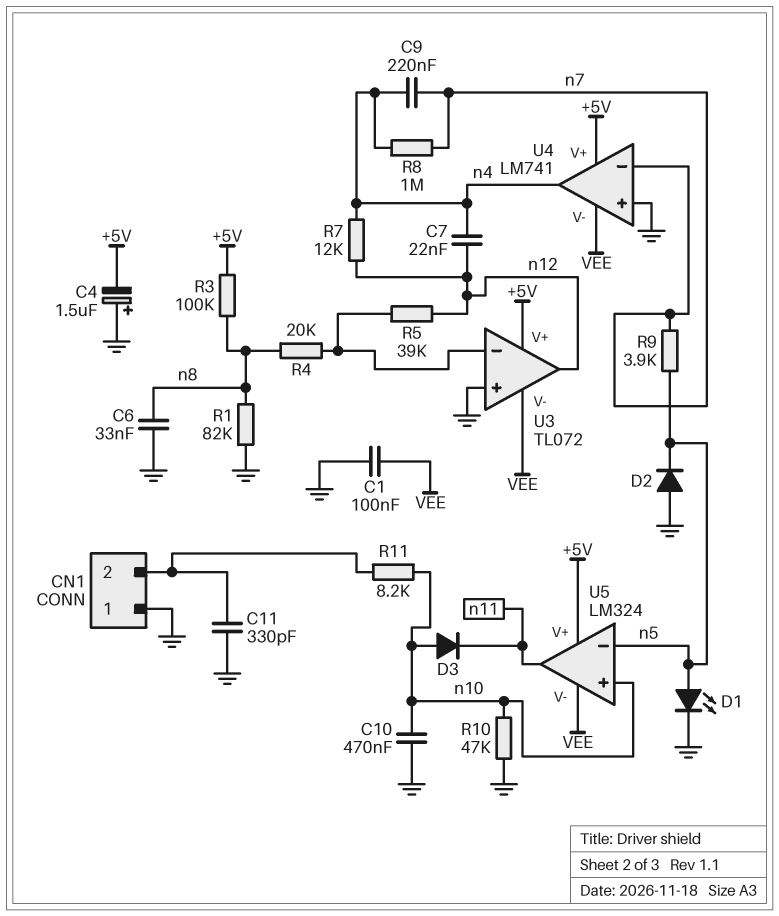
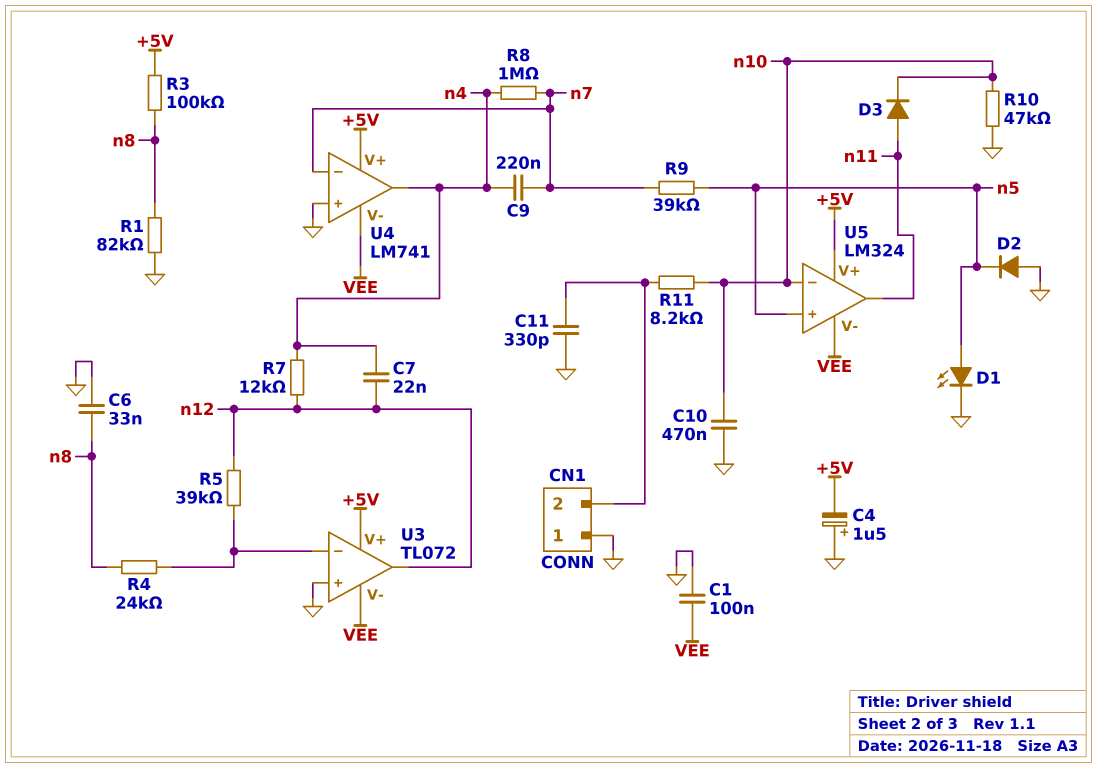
D3: diode (A n10, K n11) -> diode (A n11, K n10)
R4: 20k (U3/in-, n8) -> 24k (U3/in-, n8)
R9: 3.9k (n5, n7) -> 39k (n5, n7)
U5 pin in+: n10 -> n5
U5 pin in-: n5 -> n10

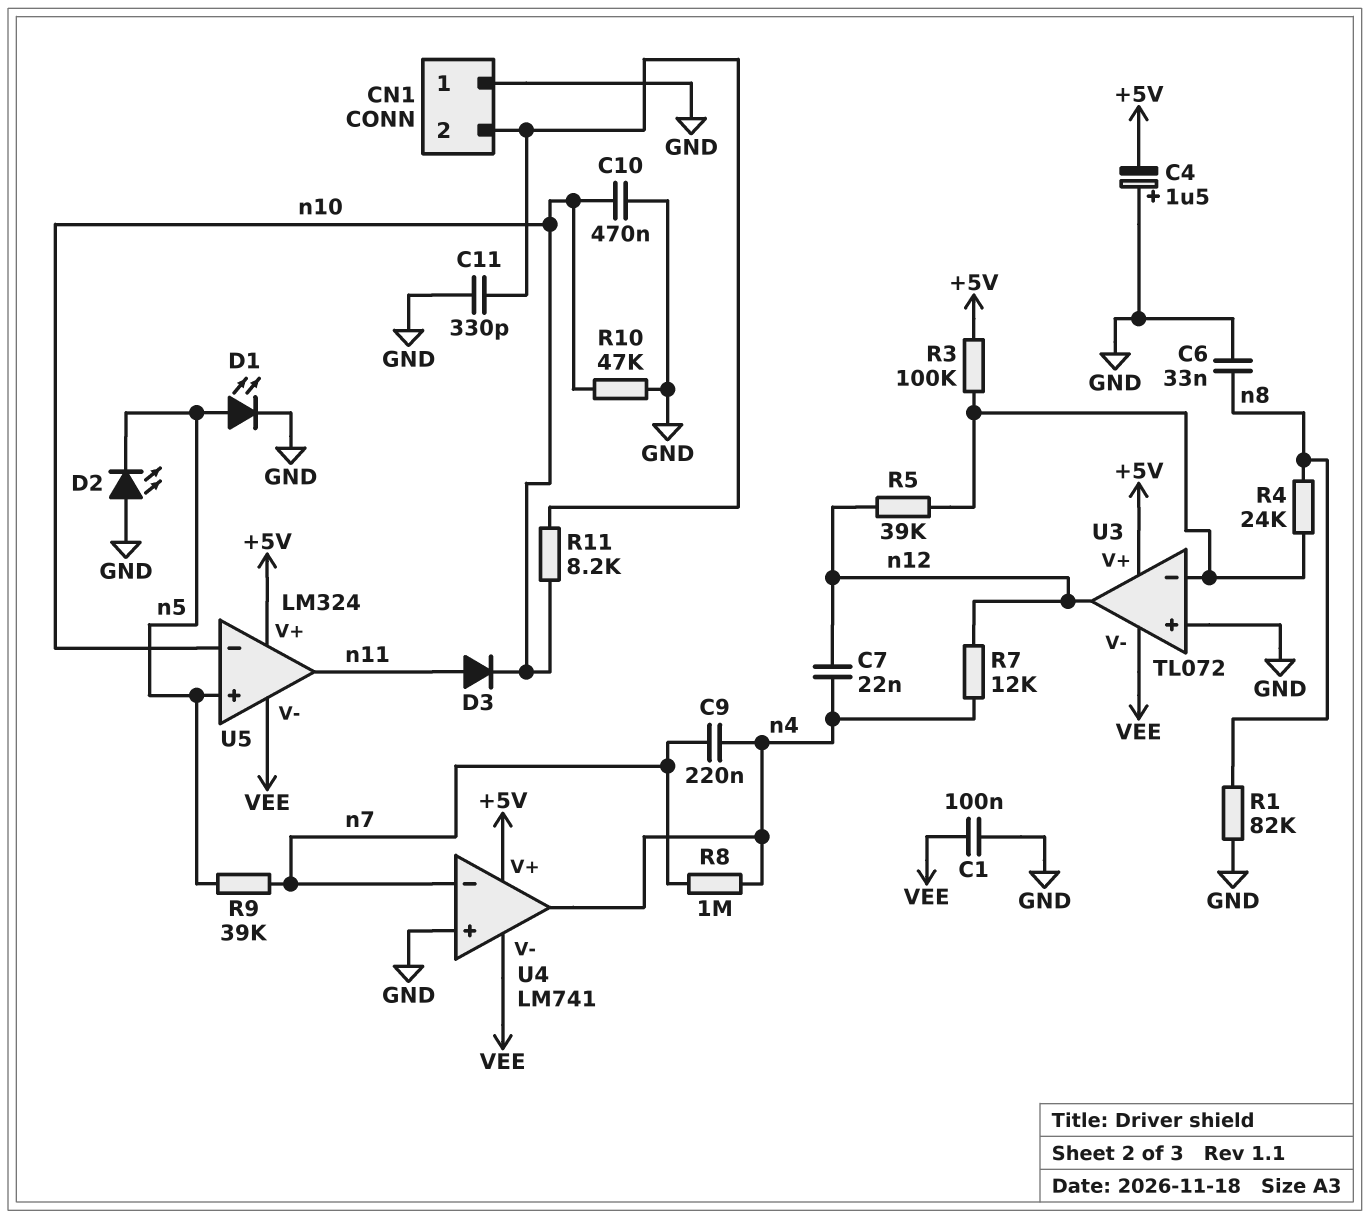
D2: diode (A GND, K n5) -> LED (A GND, K n5)
R3: 100k (+5V, n8) -> 100k (+5V, U3/in-)

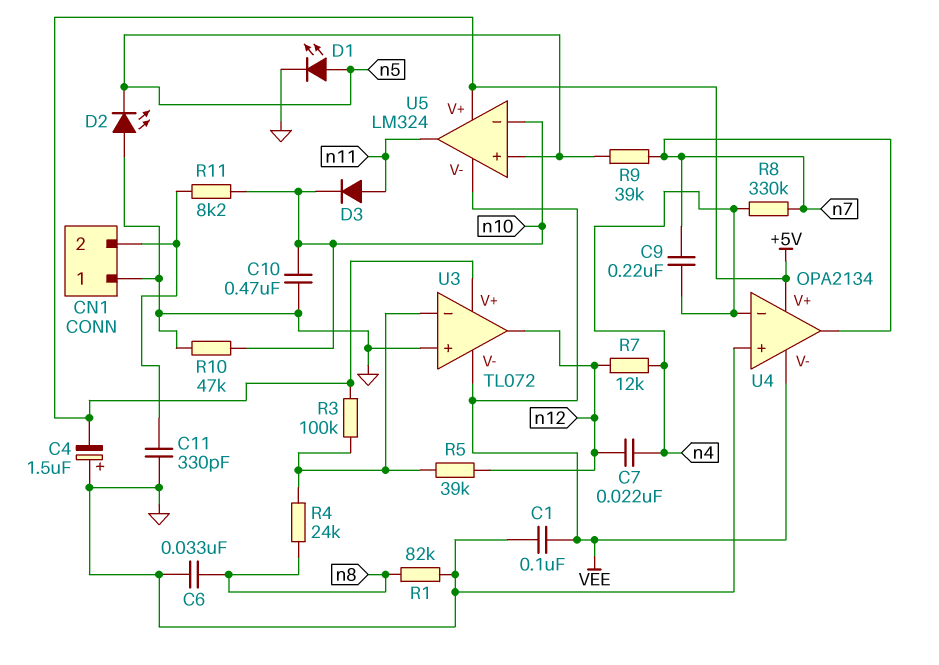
R8: 1M (n4, n7) -> 330k (n4, n7)
U4: LM741 -> OPA2134
U4 pin in-: n7 -> n4
U4 pin out: n4 -> n7

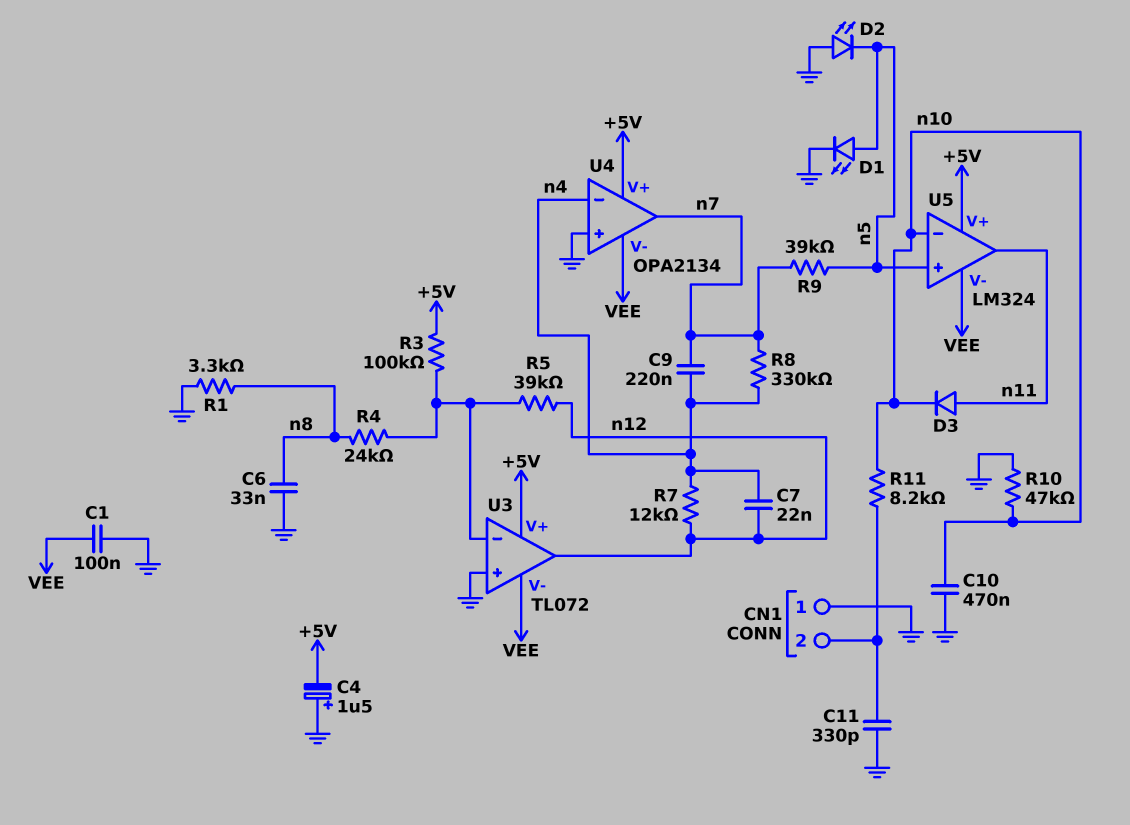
R1: 82k (GND, n8) -> 3.3k (GND, n8)

